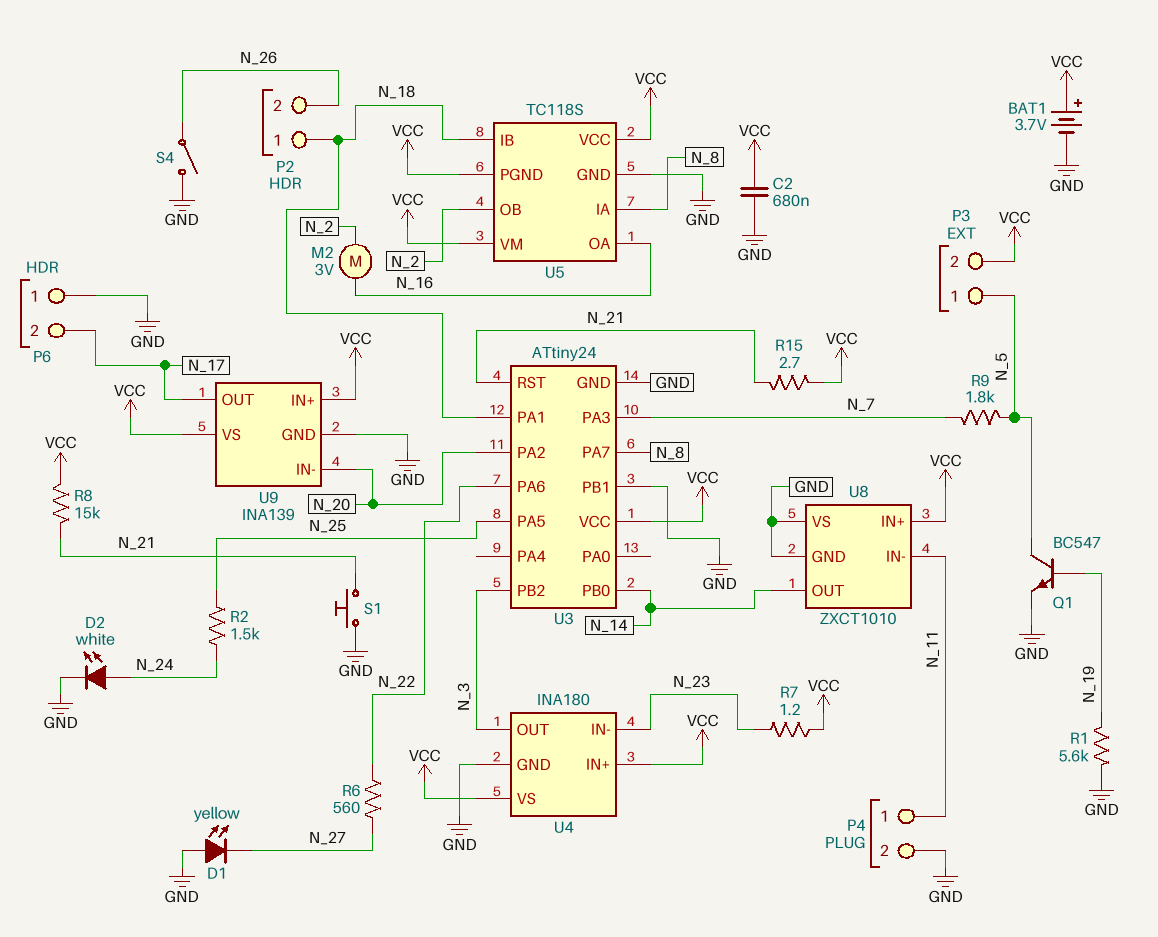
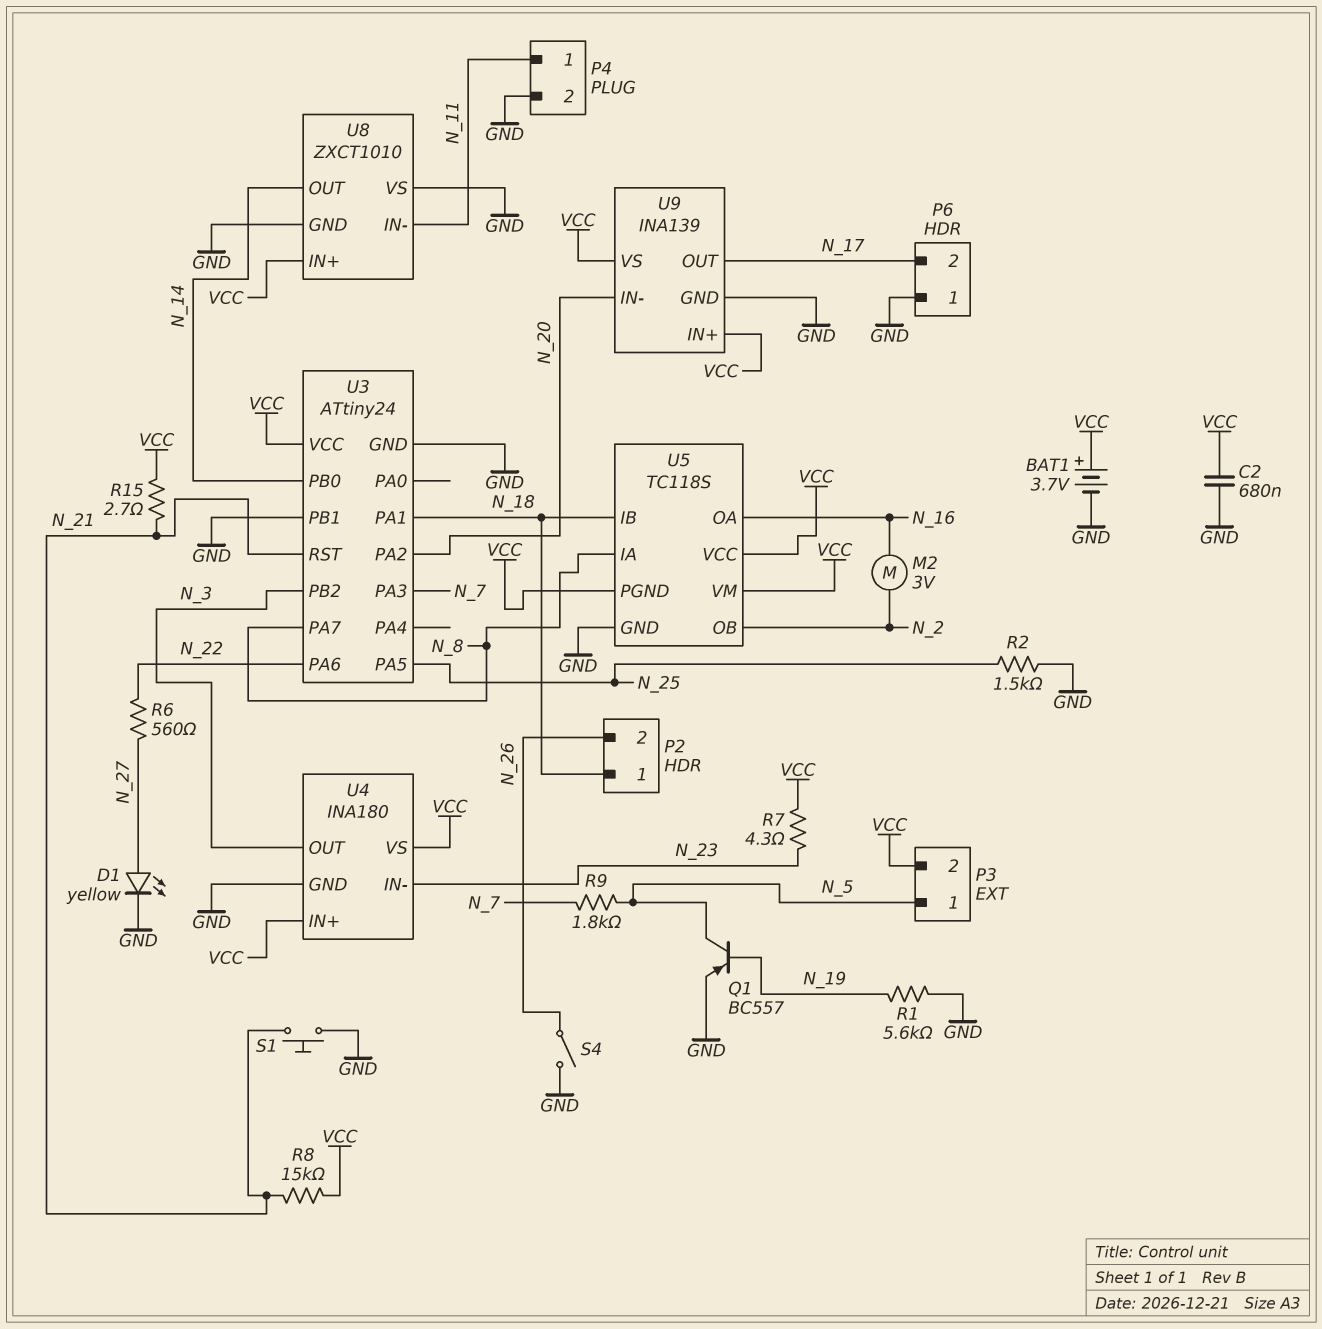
D1: LED yellow (A GND, K N_27) -> LED yellow (A N_27, K GND)
D2: LED white (A N_24, K GND) -> none
Q1: NPN BC547 (B N_19, C N_5, E GND) -> PNP BC557 (B N_19, C N_5, E GND)
R2: 1.5k (N_24, N_25) -> 1.5k (GND, N_25)
R7: 1.2 (N_23, VCC) -> 4.3 (N_23, VCC)

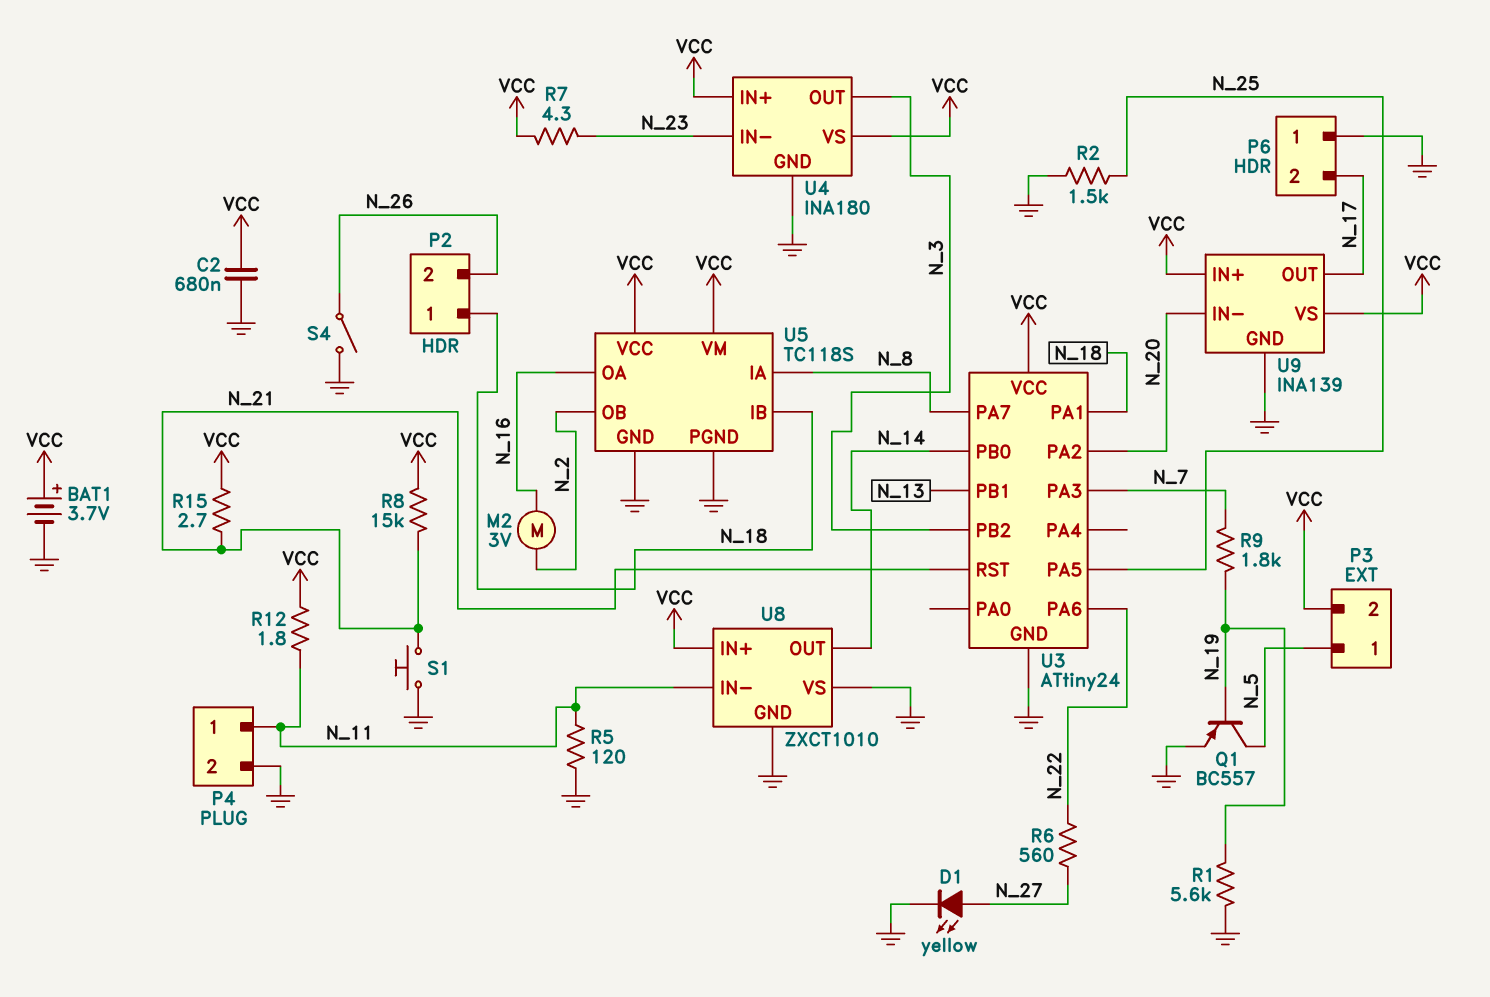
R5: none -> 120 (GND, N_11)
R9: 1.8k (N_5, N_7) -> 1.8k (N_7, N_19)
R12: none -> 1.8 (N_11, VCC)
U3 pin PB1: GND -> N_13
U5 pin PGND: VCC -> GND

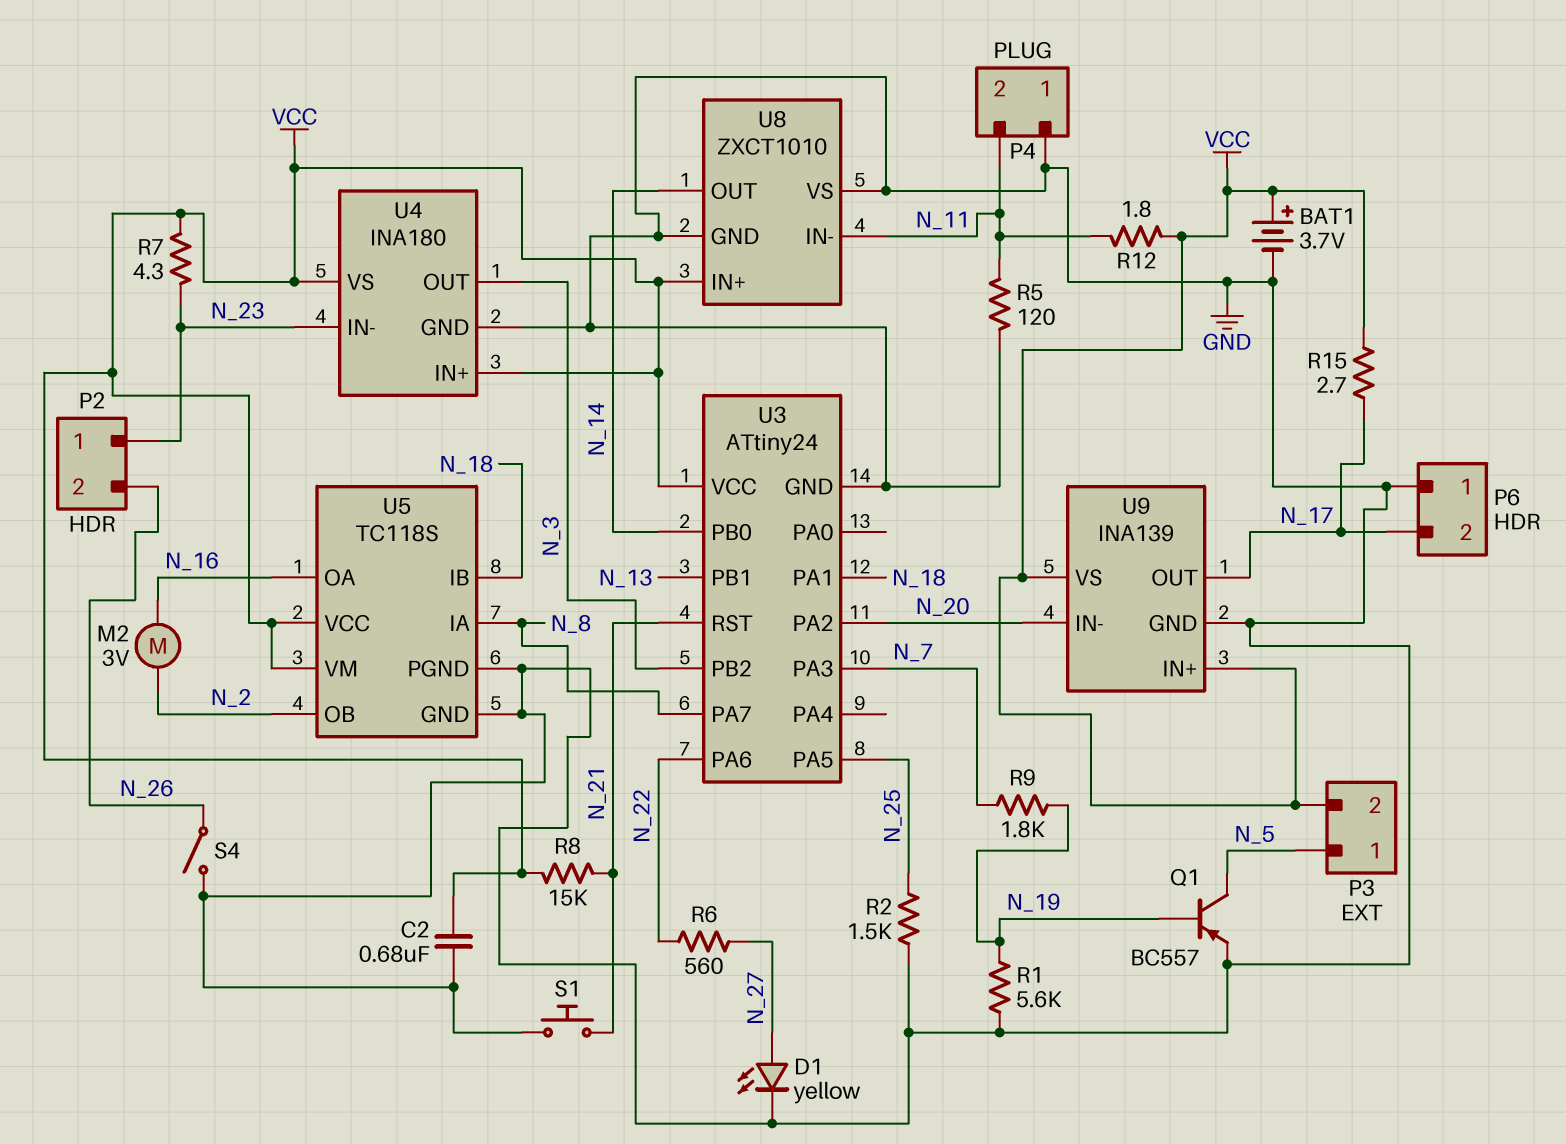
P2 pin 1: N_18 -> N_23
P4 pin 1: N_11 -> GND
P4 pin 2: GND -> N_11
R15: 2.7 (N_21, VCC) -> 2.7 (N_17, VCC)

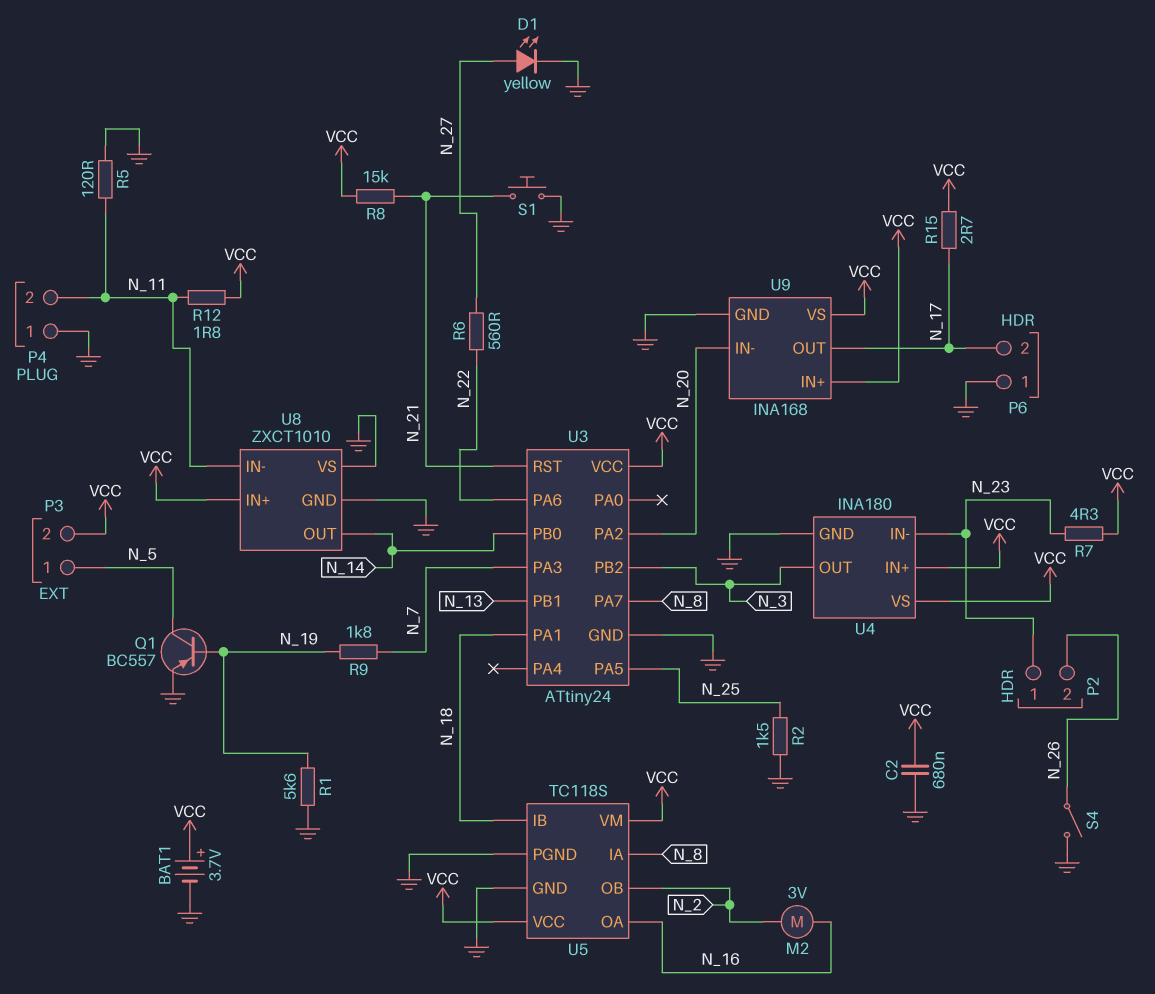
U9: INA139 -> INA168

